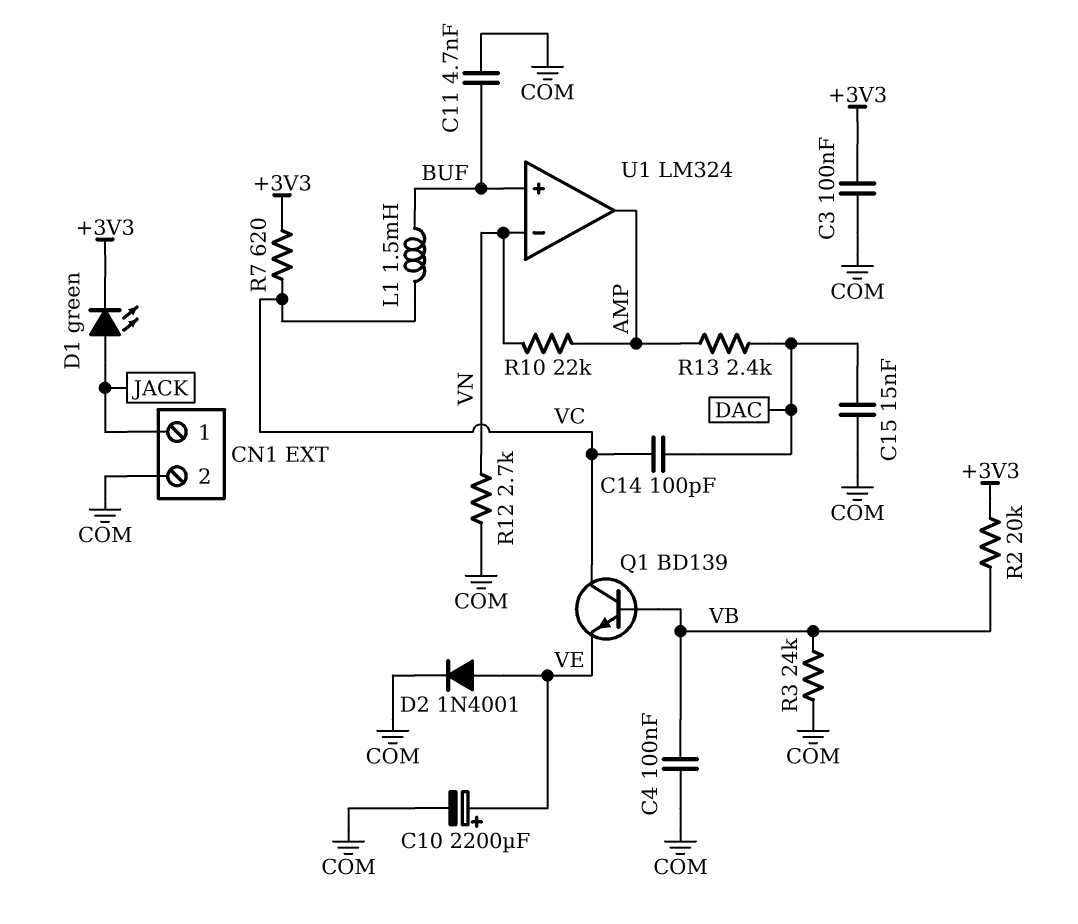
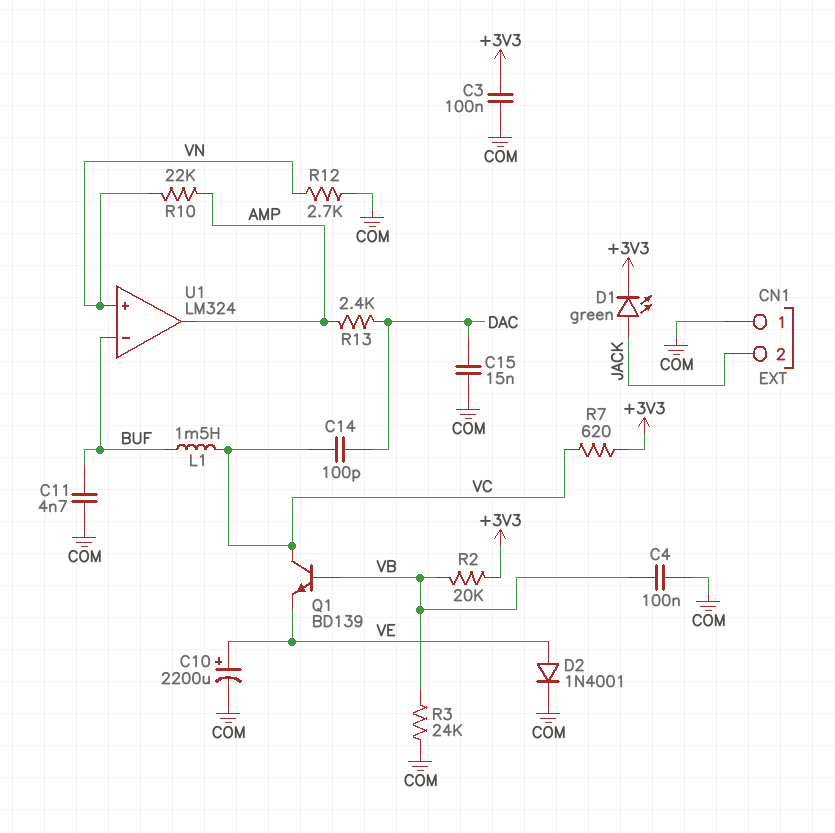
CN1 pin 1: JACK -> COM
CN1 pin 2: COM -> JACK
U1 pin in+: BUF -> VN
U1 pin in-: VN -> BUF

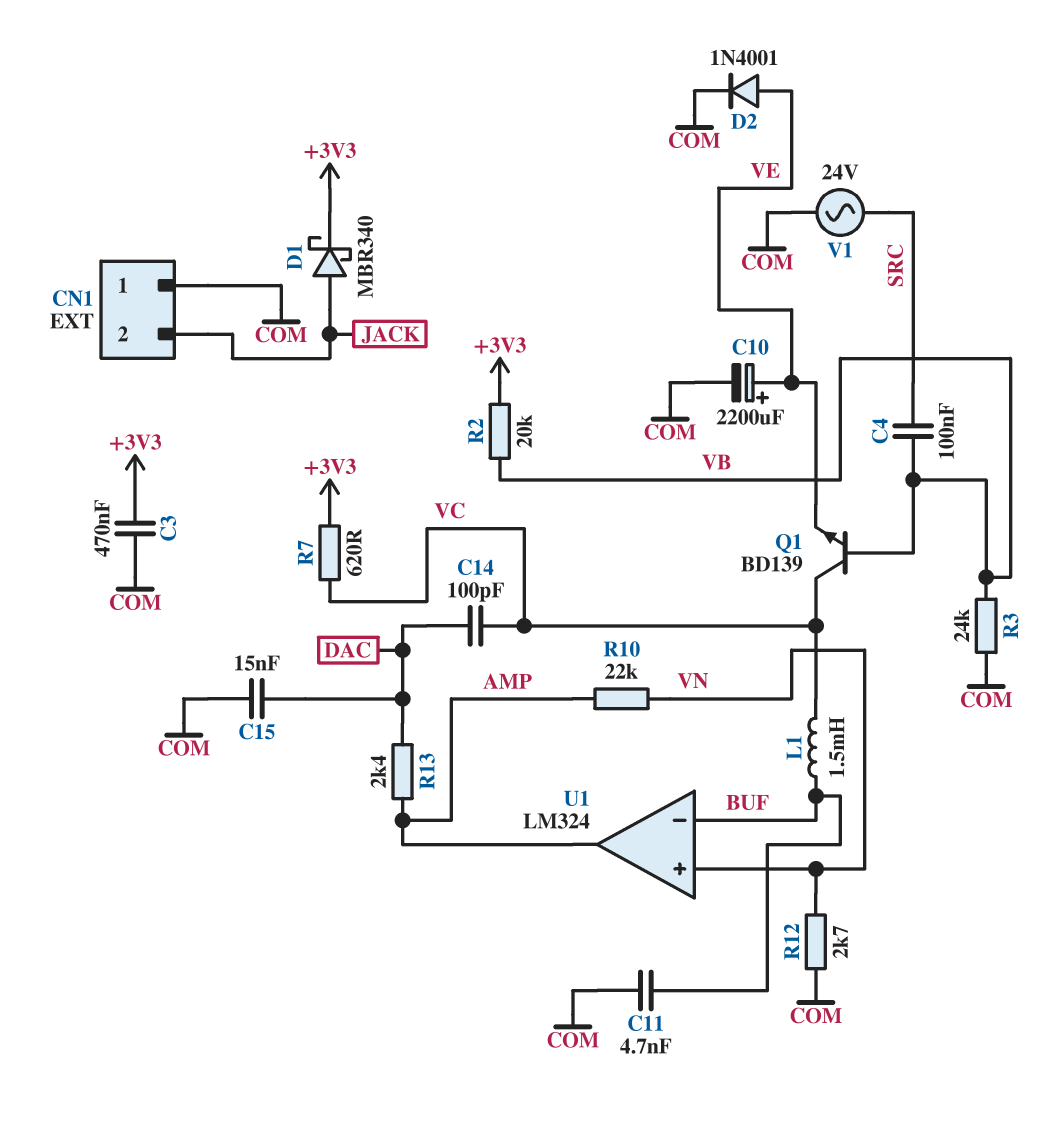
C3: 100nF (+3V3, COM) -> 470nF (+3V3, COM)
C4: 100nF (COM, VB) -> 100nF (SRC, VB)
D1: LED green (A JACK, K +3V3) -> schottky MBR340 (A JACK, K +3V3)
V1: none -> AC 24V (COM, SRC)

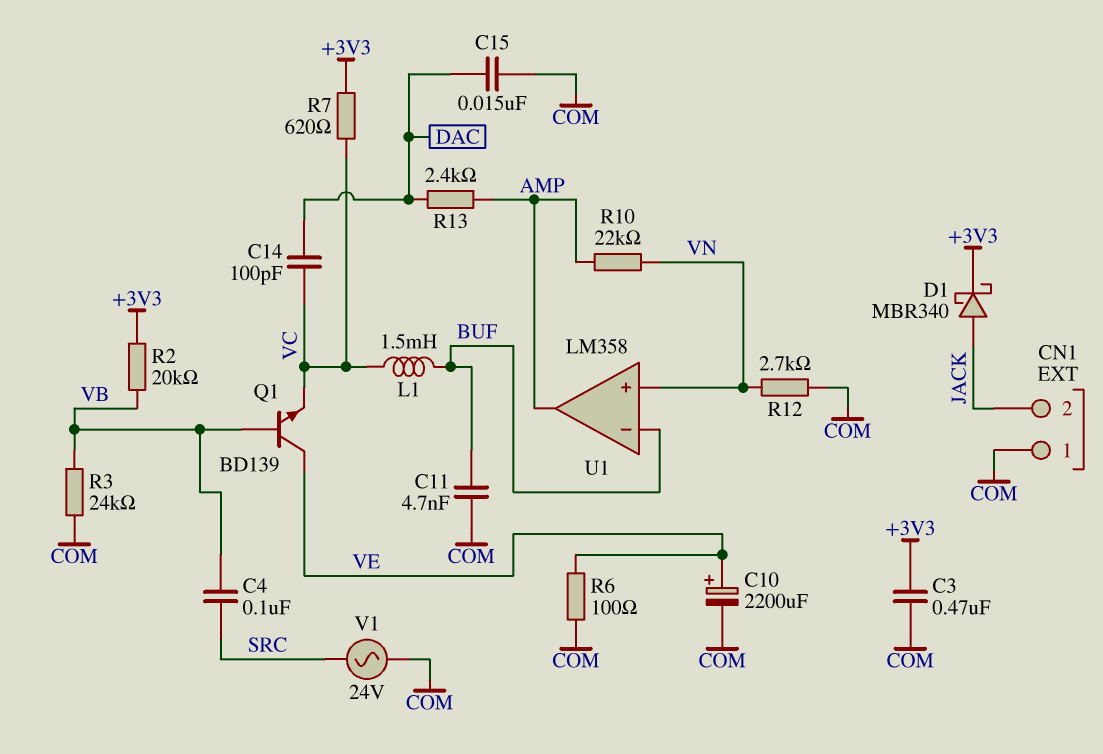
D2: diode 1N4001 (A VE, K COM) -> none
Q1: NPN BD139 (B VB, C VC, E VE) -> NPN BD139 (B VB, C VE, E VC)
R6: none -> 100 (COM, VE)
U1: LM324 -> LM358

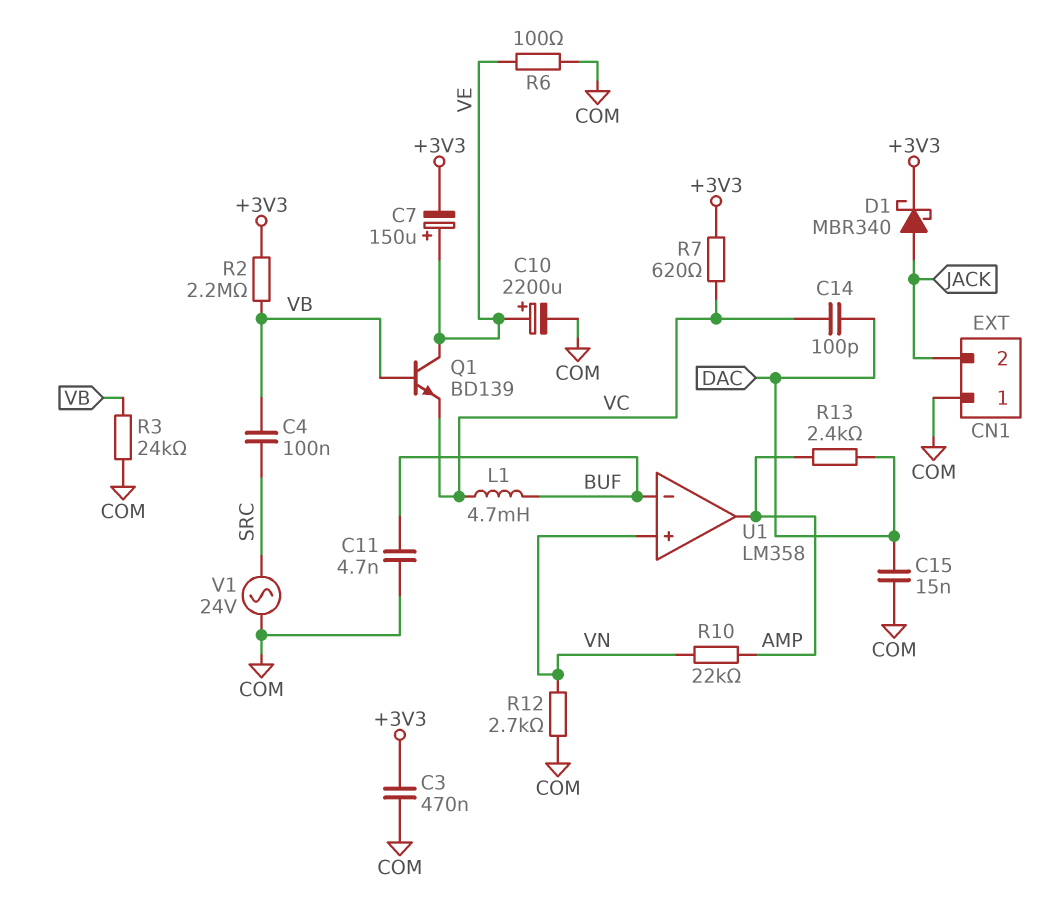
C7: none -> 150uF (plus VE, minus +3V3)
L1: 1.5mH (BUF, VC) -> 4.7mH (BUF, VC)
R2: 20k (+3V3, VB) -> 2.2M (+3V3, VB)

